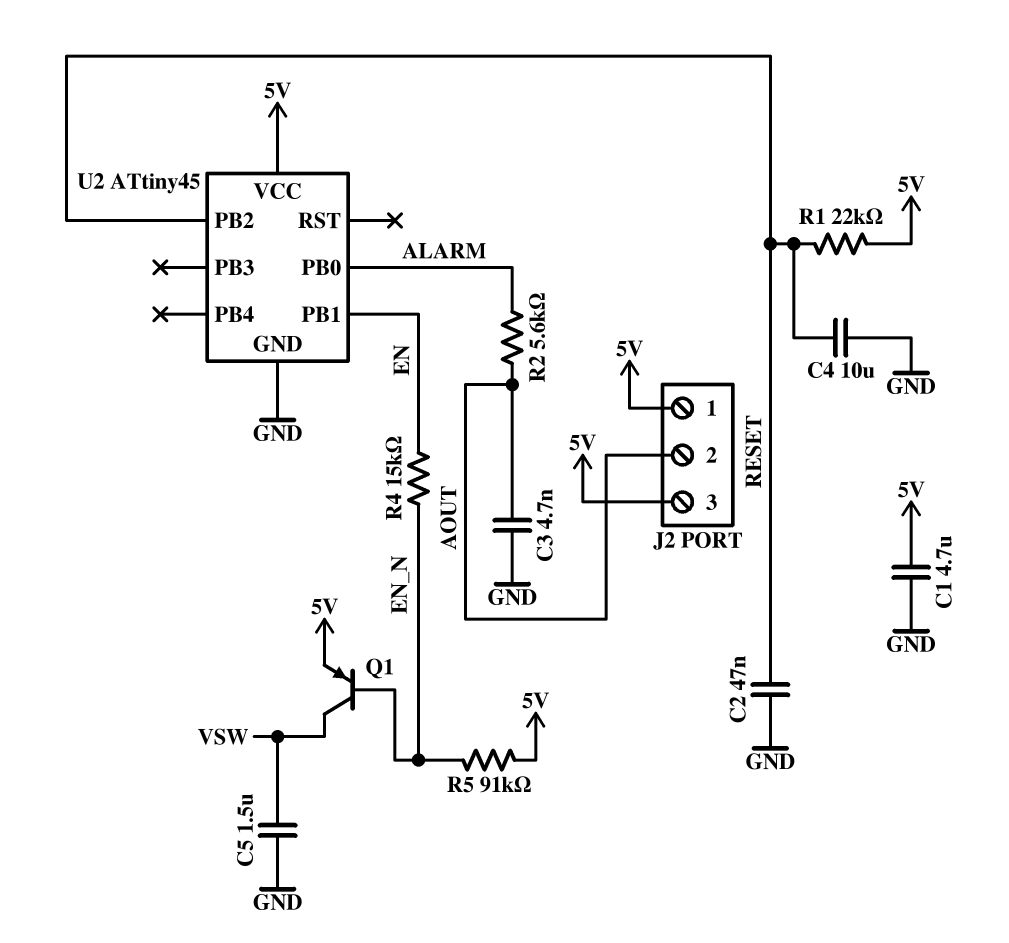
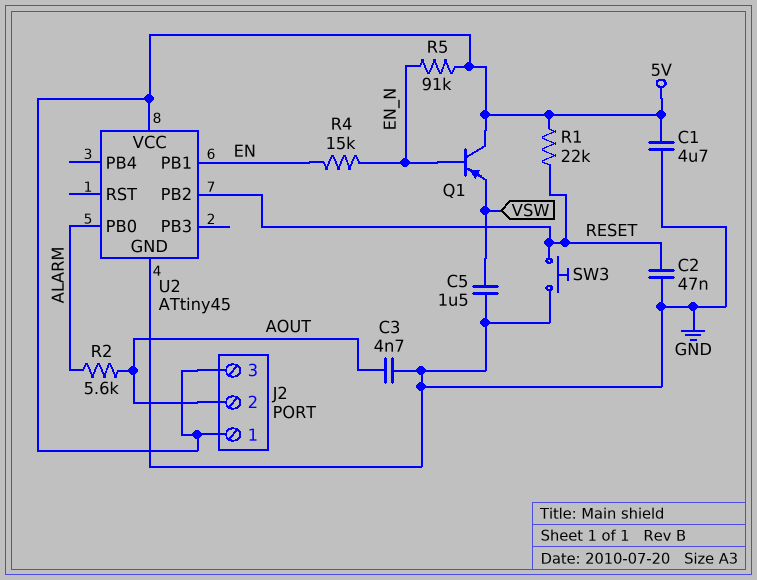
C4: 10uF (GND, RESET) -> none
Q1: PNP (B EN_N, C VSW, E 5V) -> PNP (B EN_N, C 5V, E VSW)
SW3: none -> button (GND, RESET)

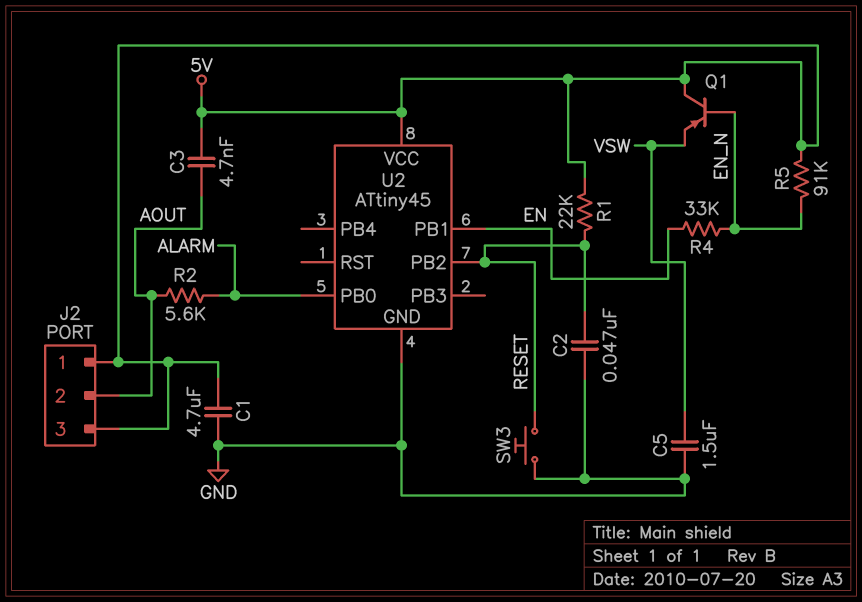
C3: 4.7nF (AOUT, GND) -> 4.7nF (5V, AOUT)
R4: 15k (EN, EN_N) -> 33k (EN, EN_N)

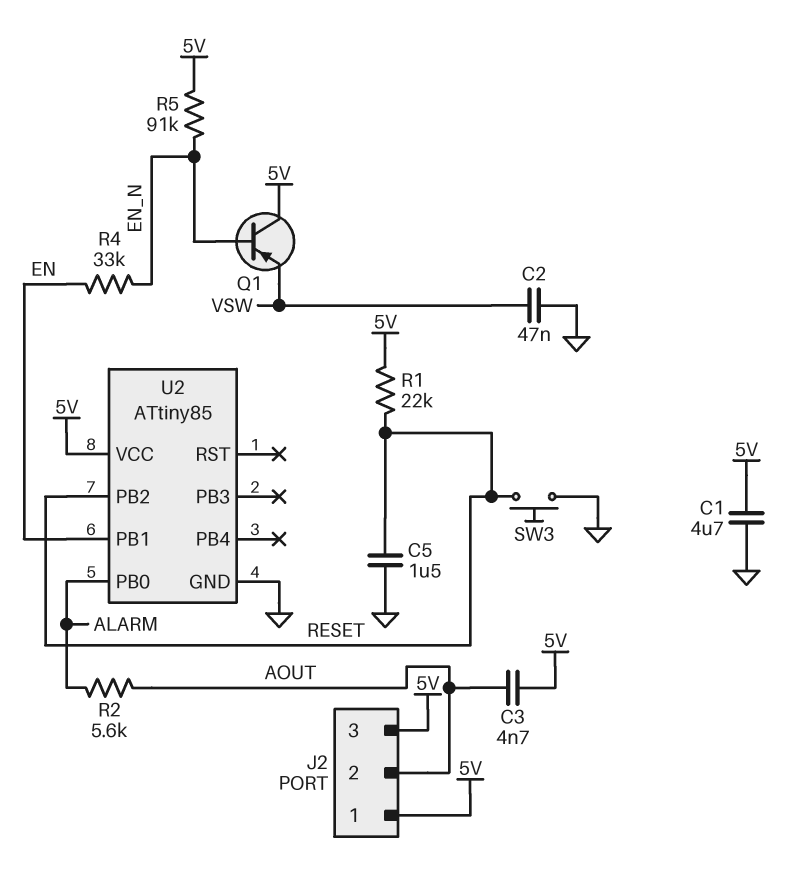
C2: 47nF (GND, RESET) -> 47nF (GND, VSW)
C5: 1.5uF (GND, VSW) -> 1.5uF (GND, RESET)
U2: ATtiny45 -> ATtiny85

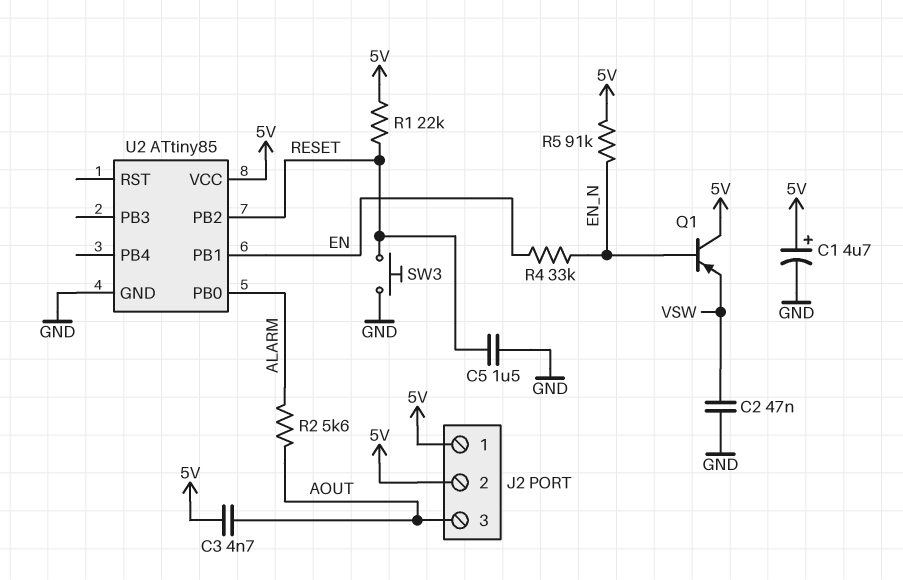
C1: 4.7uF (5V, GND) -> 4.7uF (plus 5V, minus GND)
J2 pin 2: AOUT -> 5V
J2 pin 3: 5V -> AOUT

